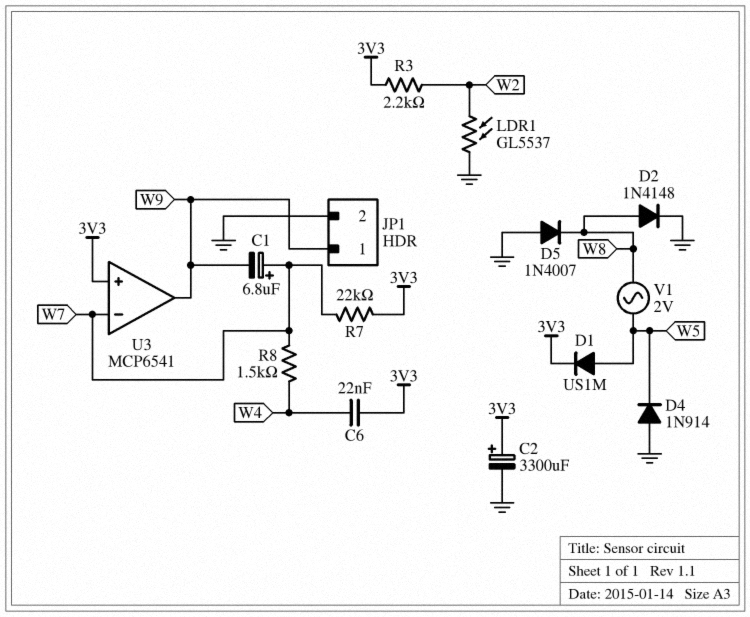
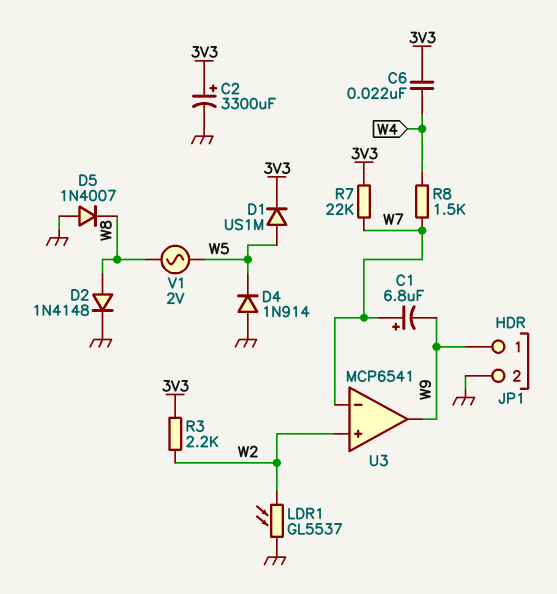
U3 pin in+: 3V3 -> W2

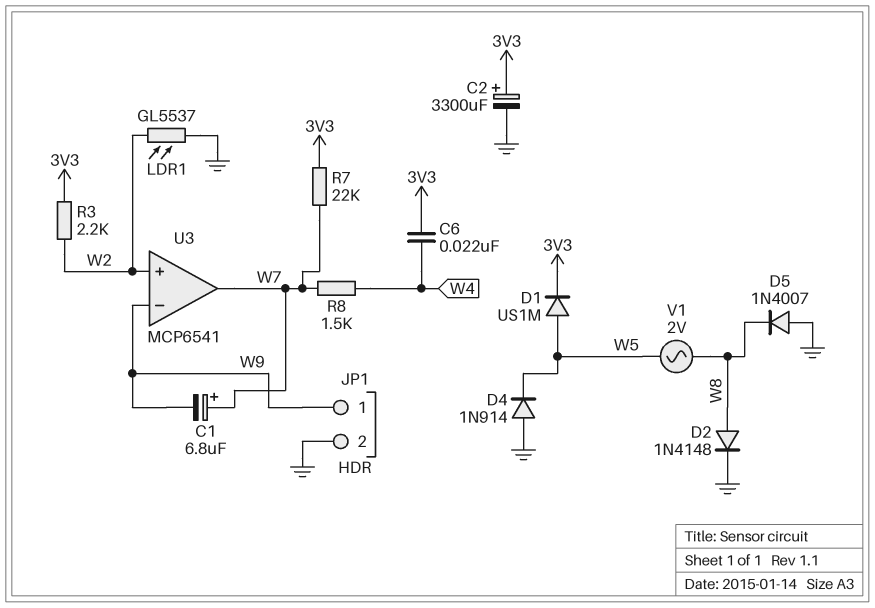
U3 pin in-: W7 -> W9
U3 pin out: W9 -> W7

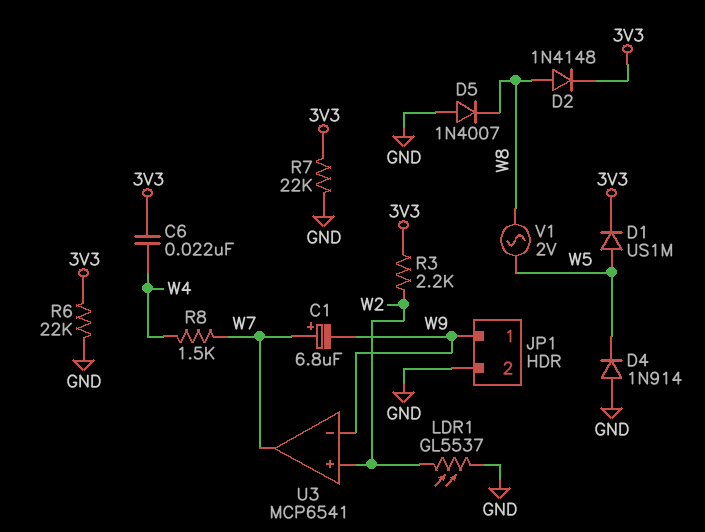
C2: 3300uF (plus 3V3, minus GND) -> none
D2: diode 1N4148 (A W8, K GND) -> diode 1N4148 (A W8, K 3V3)
R6: none -> 22k (3V3, GND)
R7: 22k (3V3, W7) -> 22k (3V3, GND)

